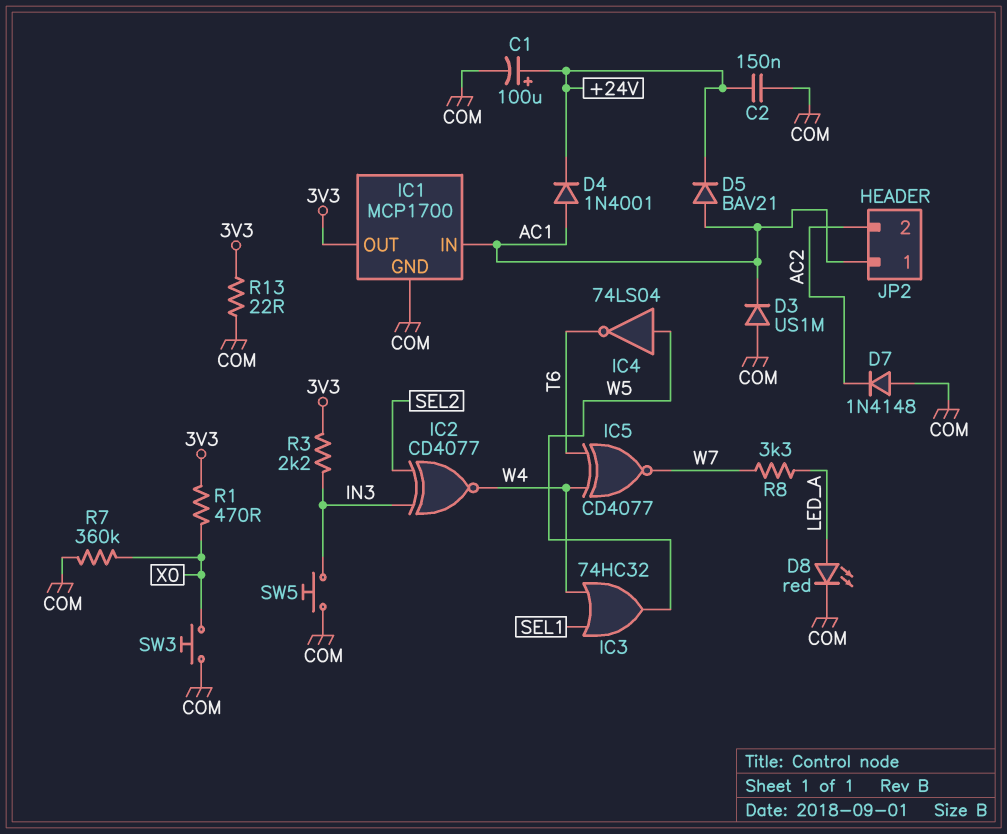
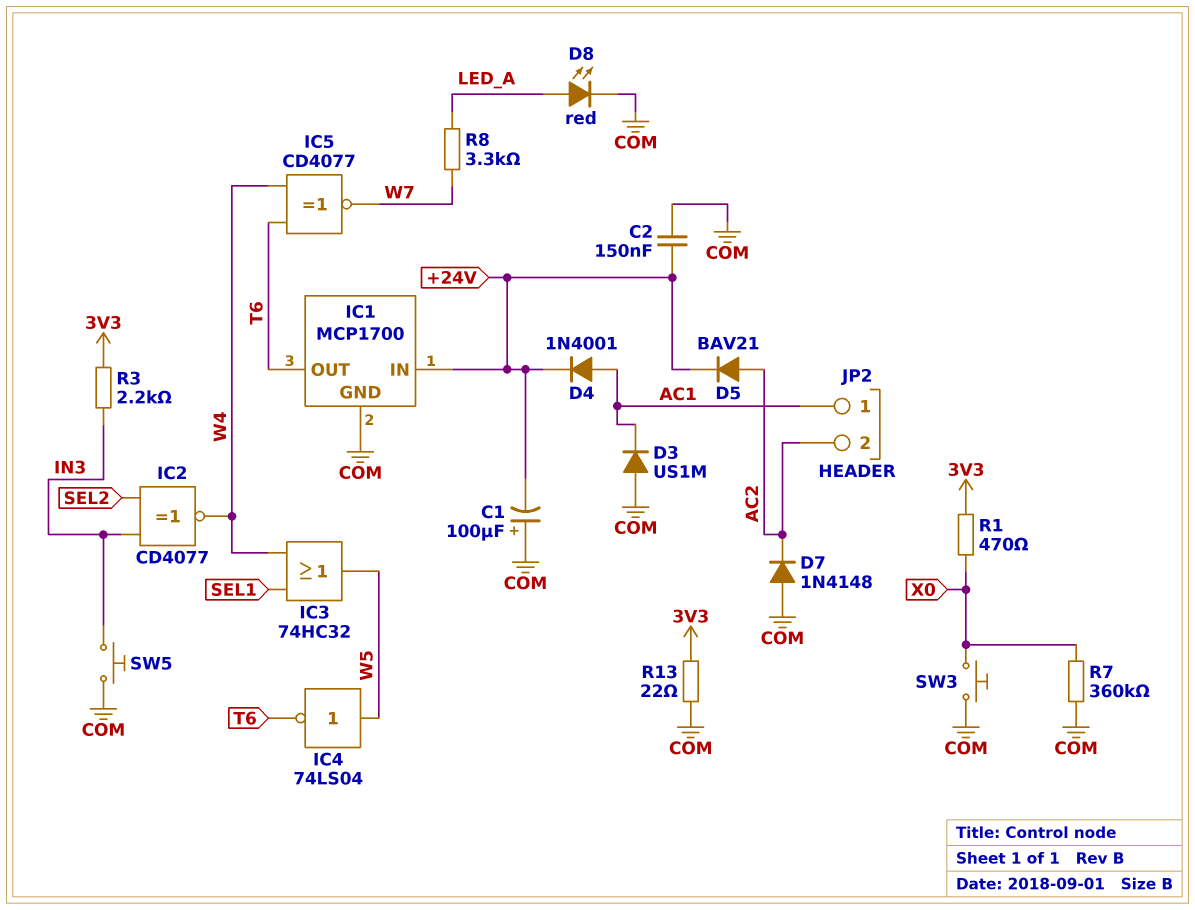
C1: 100uF (plus +24V, minus COM) -> 100uF (plus COM, minus +24V)
D5: diode BAV21 (A AC1, K +24V) -> diode BAV21 (A AC2, K +24V)
IC1 pin IN: AC1 -> +24V
IC1 pin OUT: 3V3 -> T6

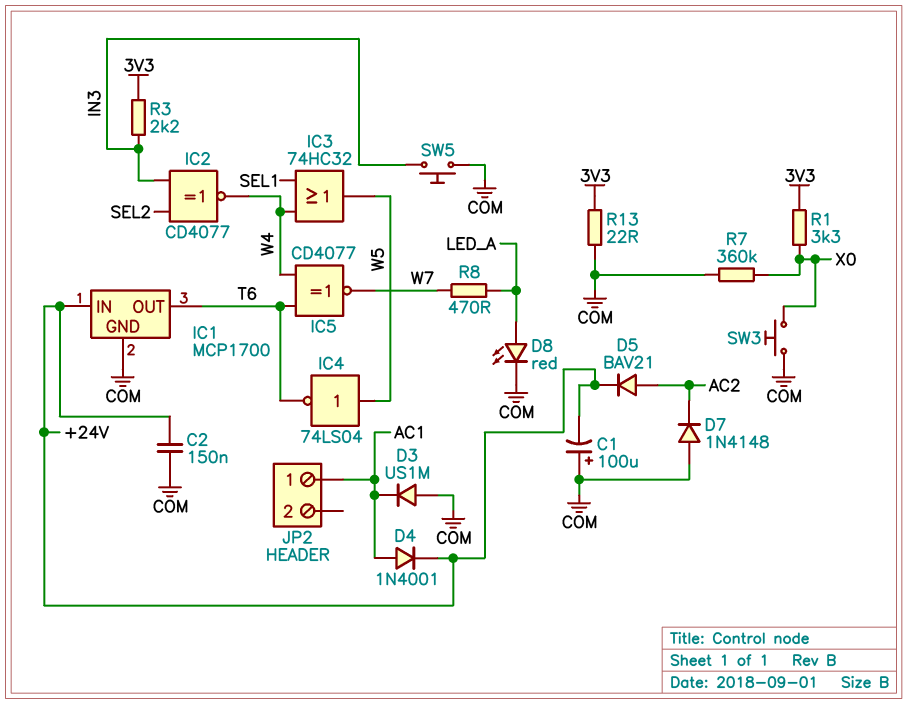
JP2 pin 2: AC2 -> none
R1: 470 (3V3, X0) -> 3.3k (3V3, X0)
R8: 3.3k (LED_A, W7) -> 470 (LED_A, W7)

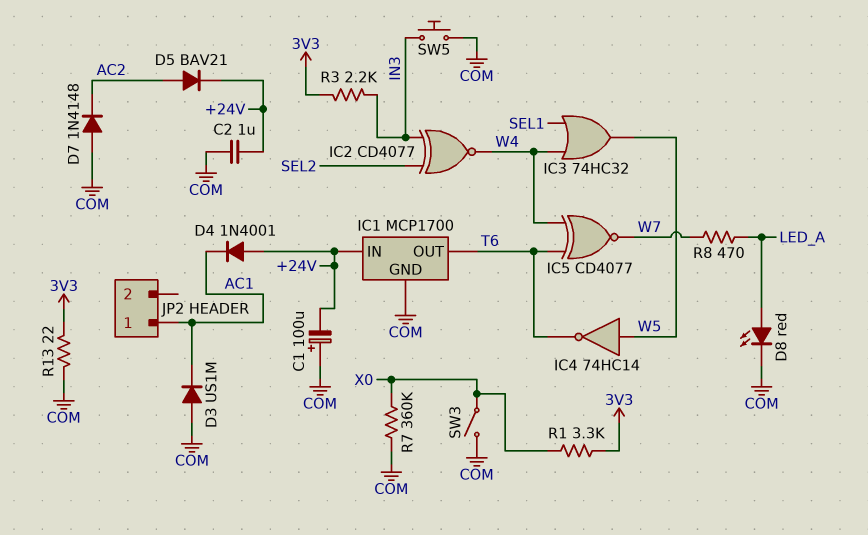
C2: 150nF (+24V, COM) -> 1uF (+24V, COM)
D4: diode 1N4001 (A AC1, K +24V) -> diode 1N4001 (A +24V, K AC1)
IC4: NOT 74LS04 (in W5, out T6) -> NOT 74HC14 (in W5, out T6)
SW3: button (COM, X0) -> switch (COM, X0)

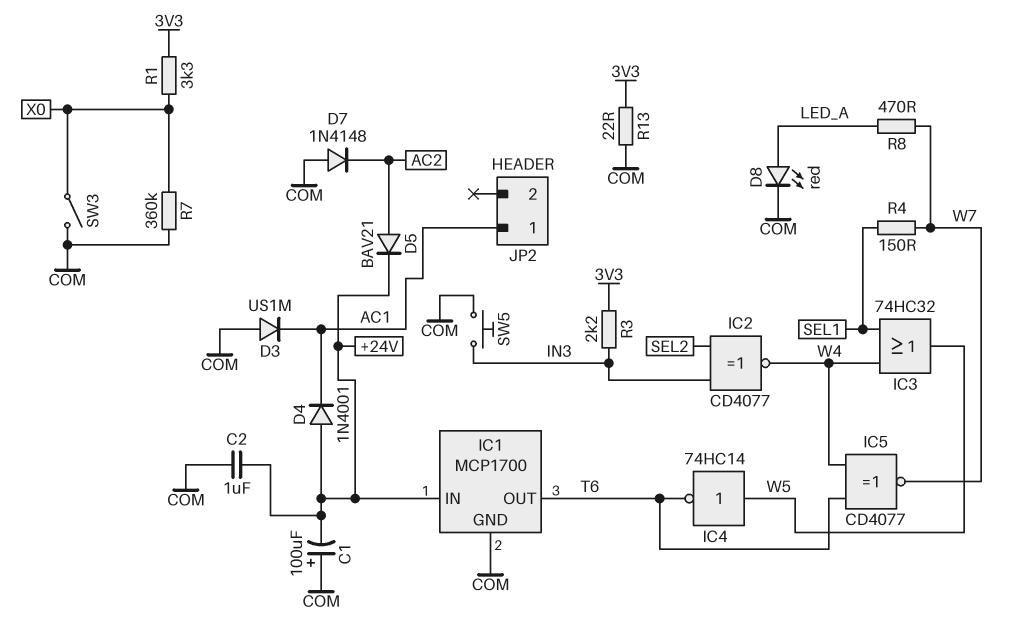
R4: none -> 150 (SEL1, W7)

